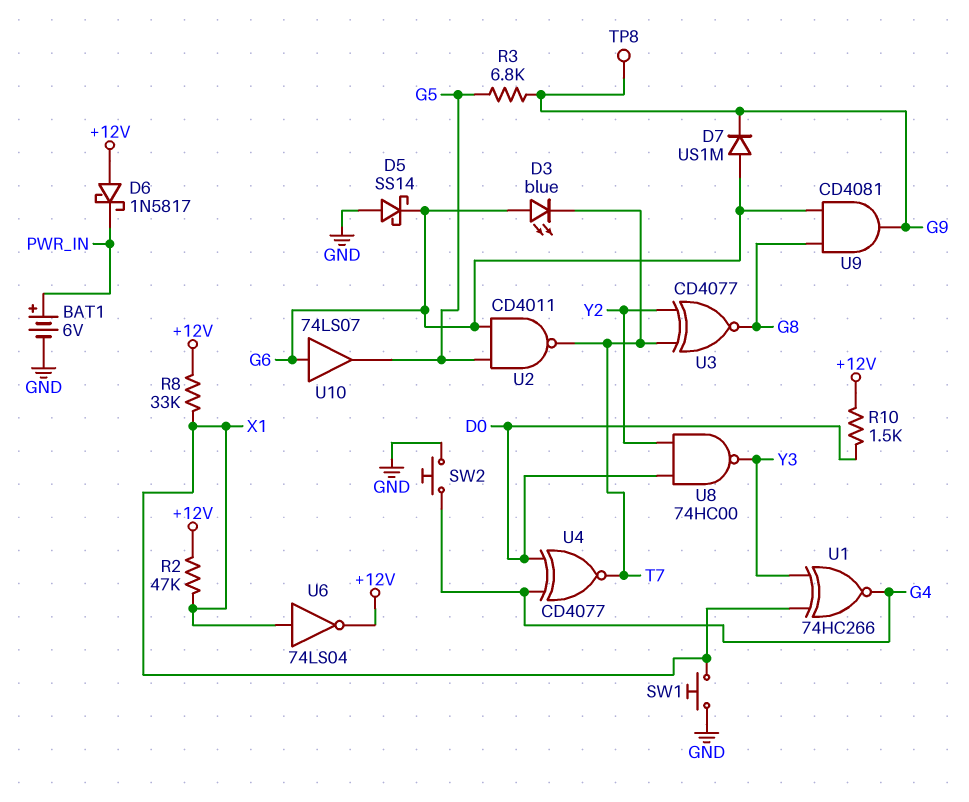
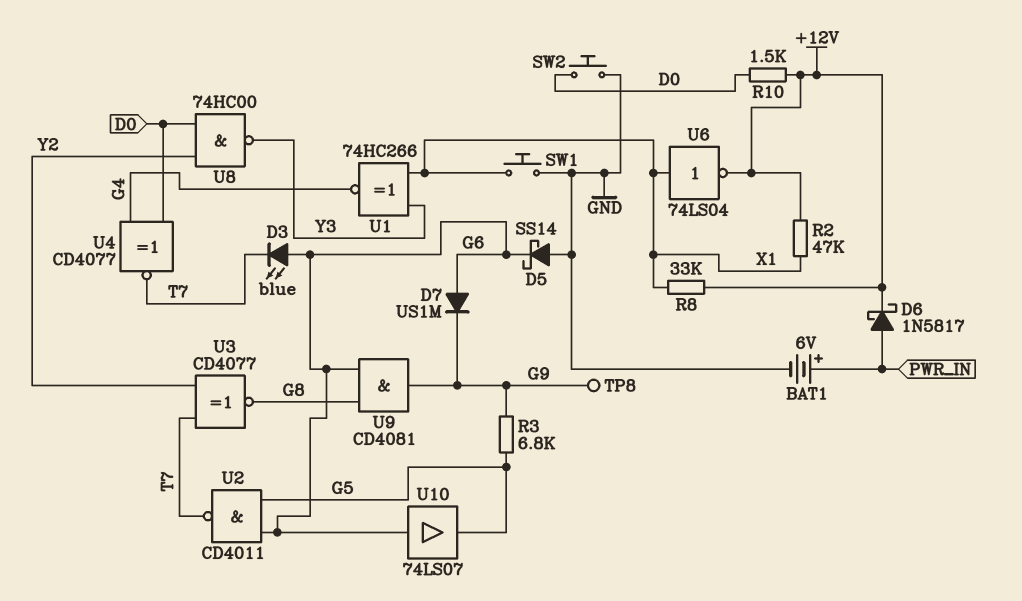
D6: schottky 1N5817 (A +12V, K PWR_IN) -> schottky 1N5817 (A PWR_IN, K +12V)
SW2: button (G4, GND) -> button (D0, GND)

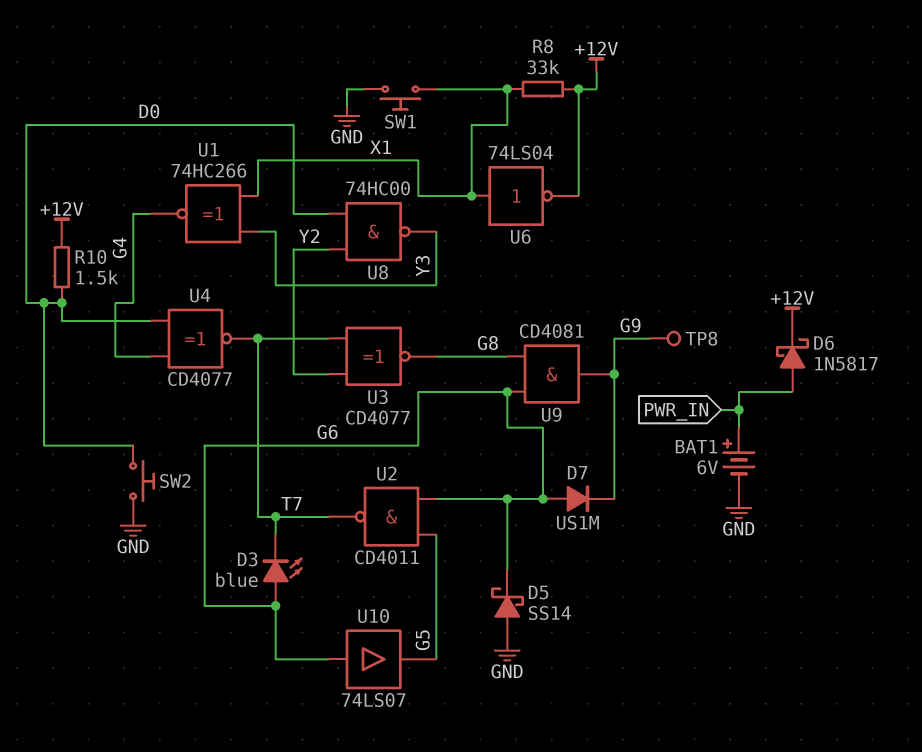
R2: 47k (+12V, X1) -> none
R3: 6.8k (G5, G9) -> none

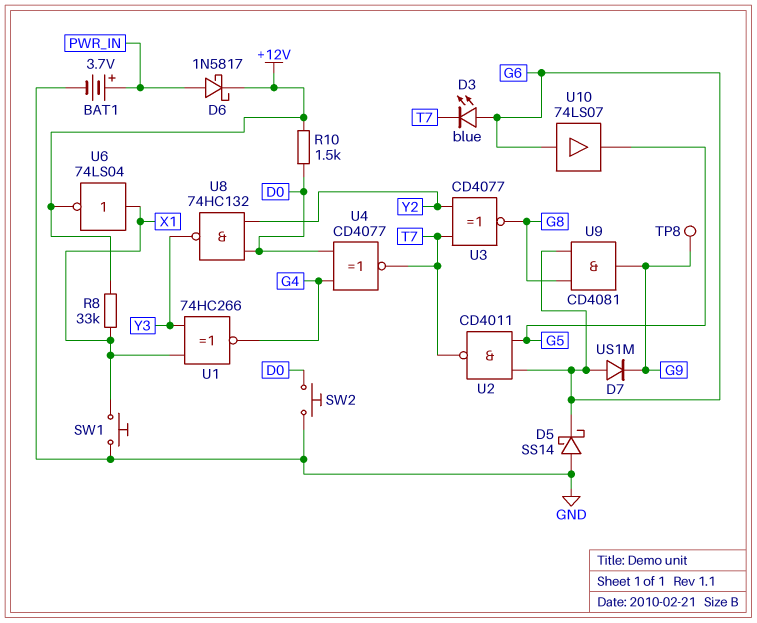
BAT1: 6V (plus PWR_IN, minus GND) -> 3.7V (plus PWR_IN, minus GND)
U8: NAND 74HC00 (in D0, in Y2, out Y3) -> NAND 74HC132 (in D0, in Y2, out Y3)

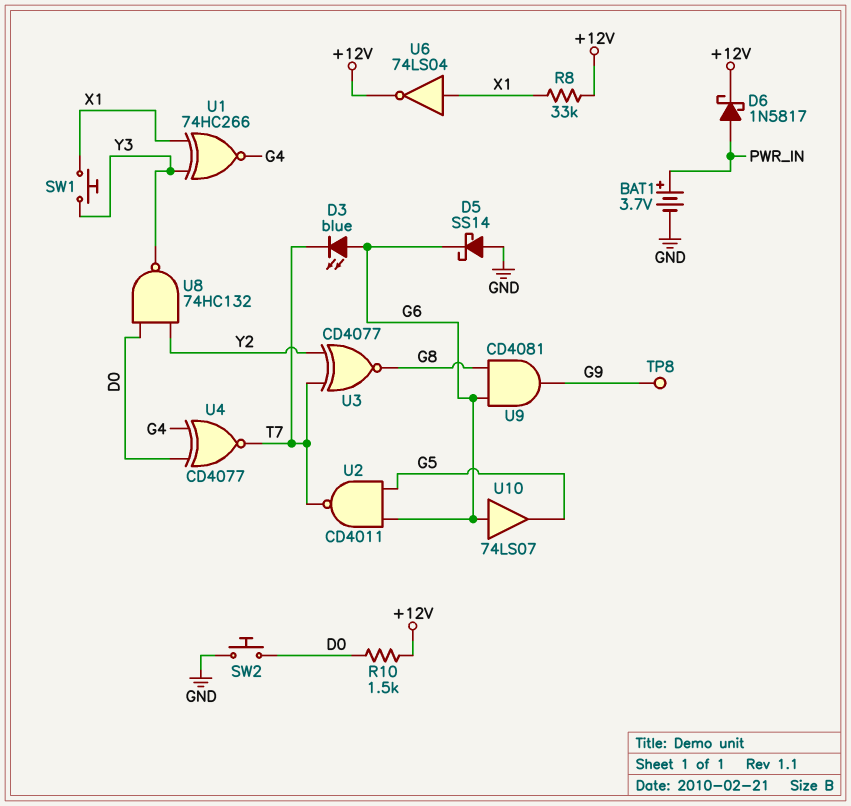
D7: diode US1M (A G6, K G9) -> none
SW1: button (GND, X1) -> button (X1, Y3)

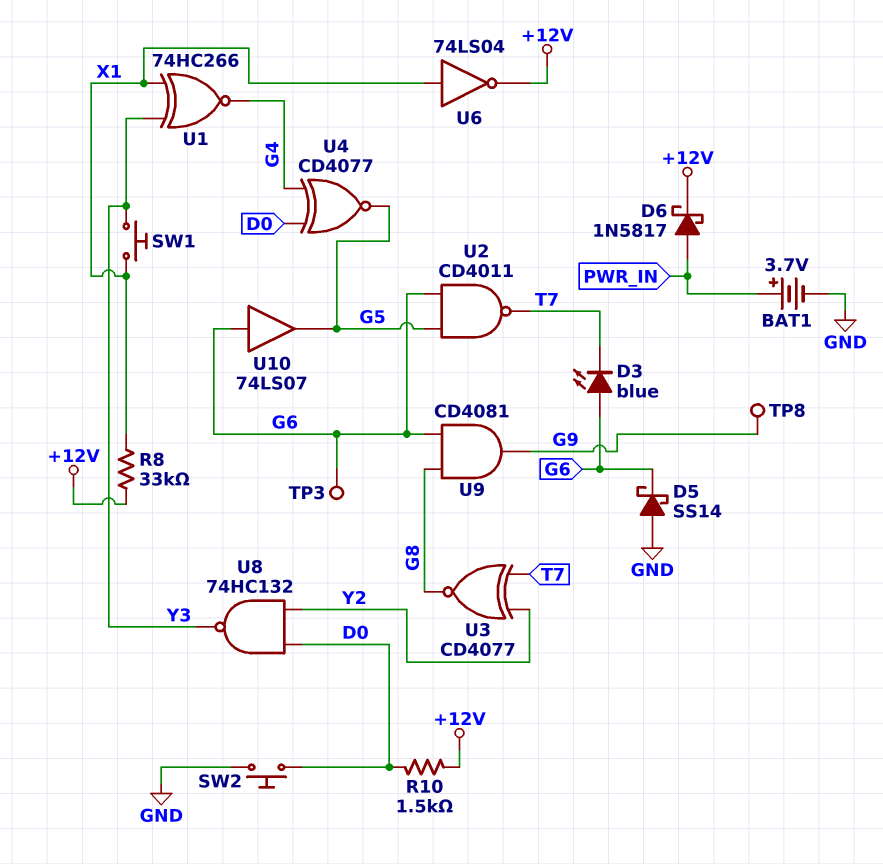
TP3: none -> test point (G6)
U4: XNOR CD4077 (in D0, in G4, out T7) -> XNOR CD4077 (in D0, in G4, out G5)

